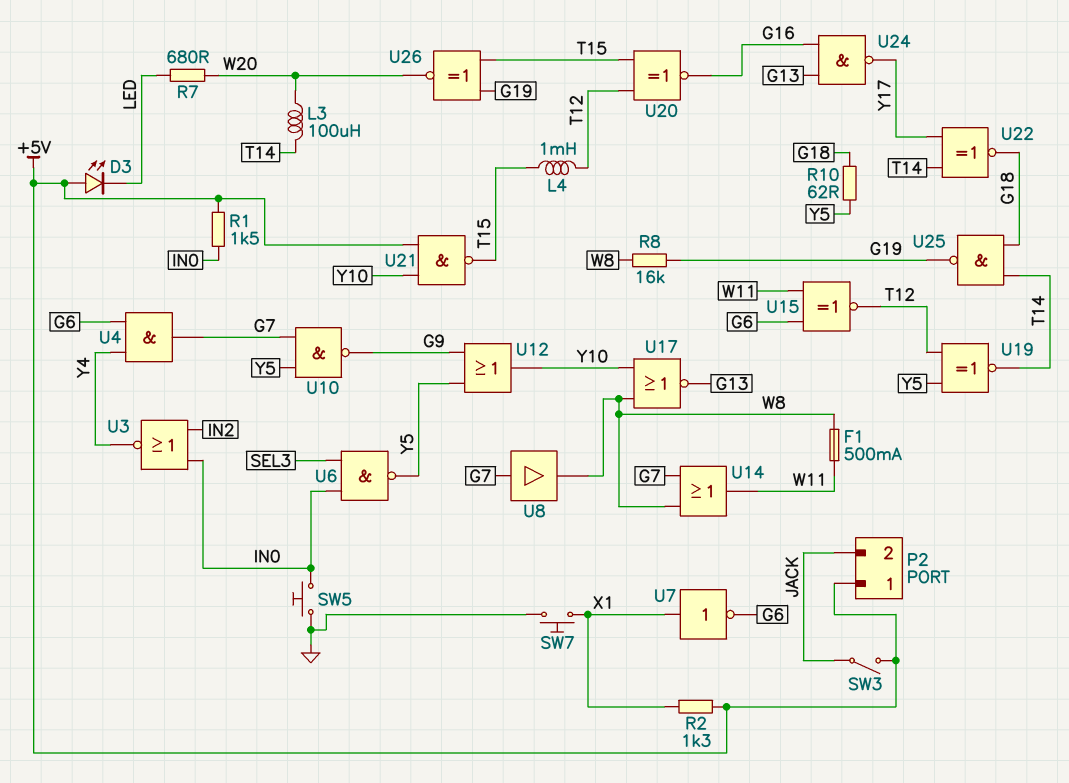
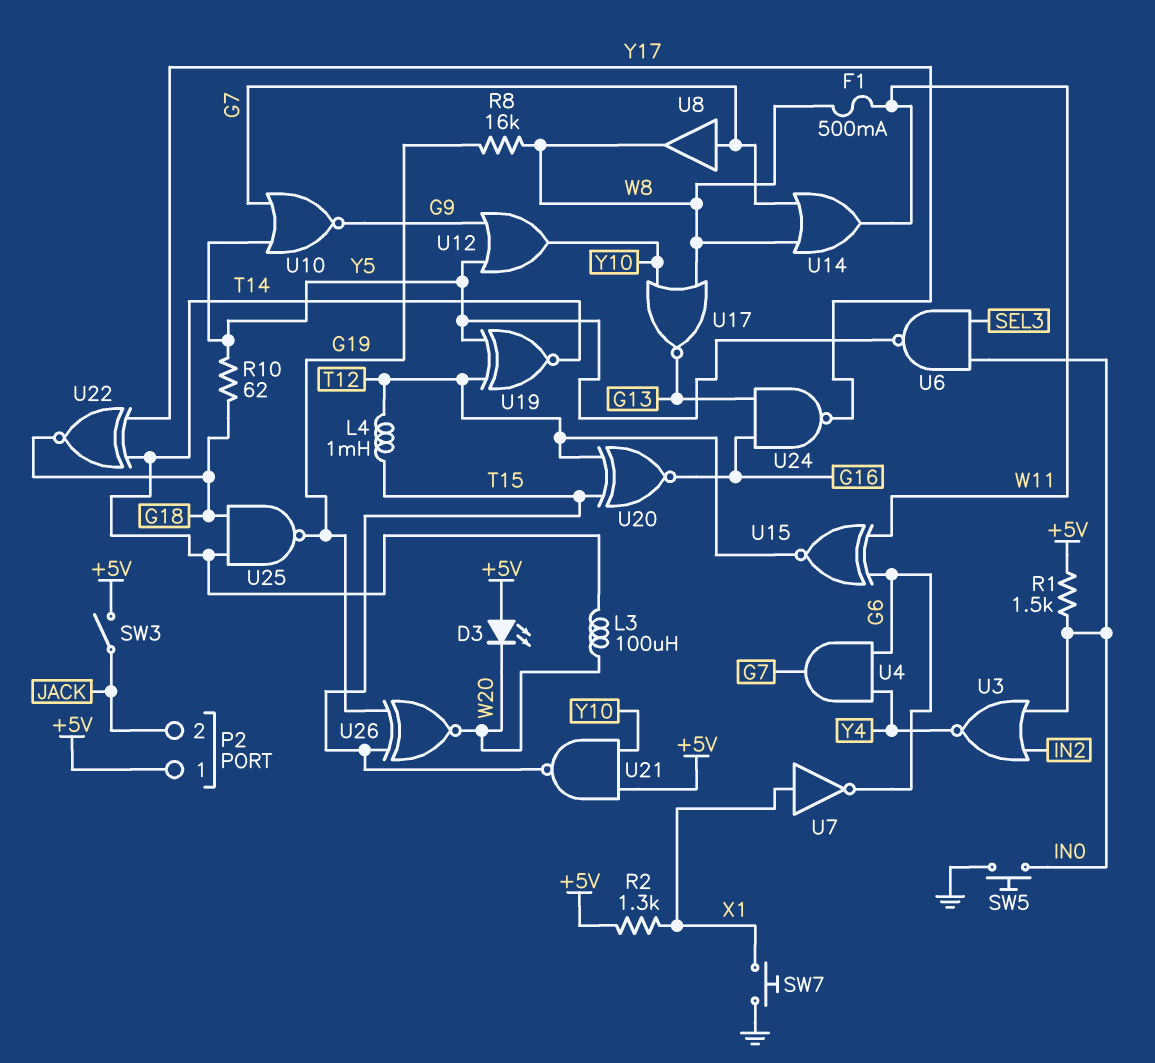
D3: LED (A +5V, K LED) -> LED (A +5V, K W20)
R7: 680 (LED, W20) -> none
U10: NAND (in G7, in Y5, out G9) -> NOR (in G7, in Y5, out G9)

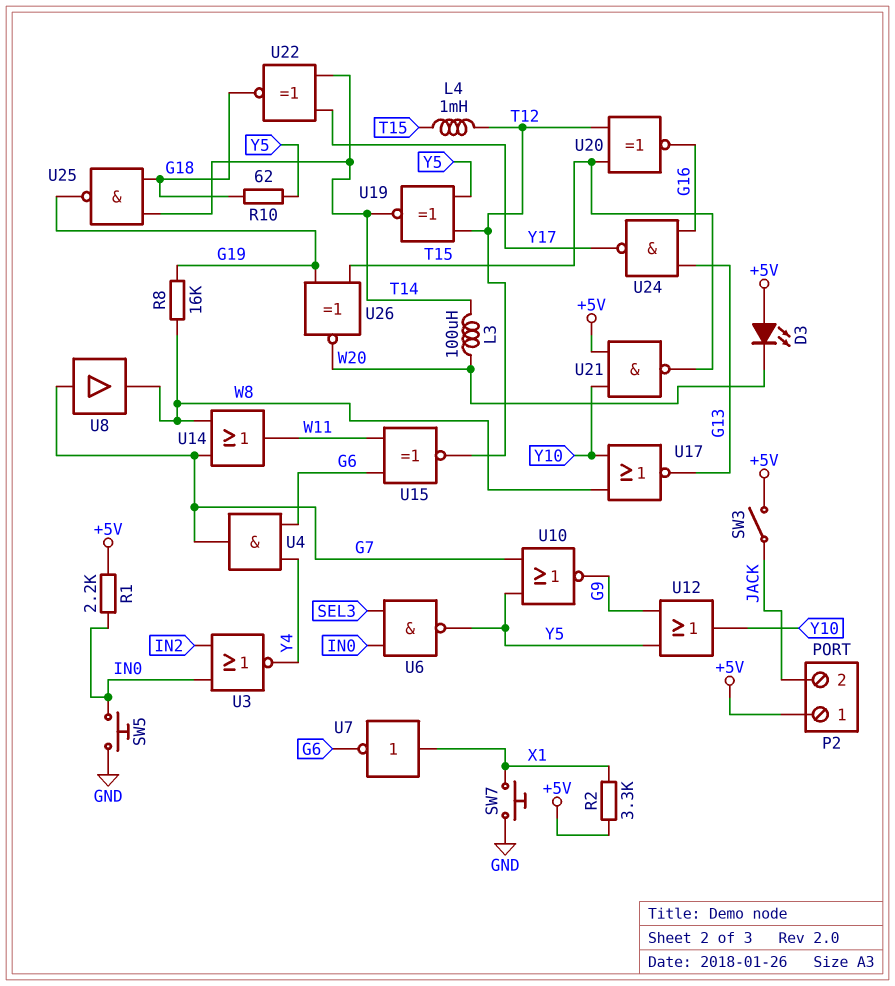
F1: 500mA (W8, W11) -> none
R1: 1.5k (+5V, IN0) -> 2.2k (+5V, IN0)
R2: 1.3k (+5V, X1) -> 3.3k (+5V, X1)

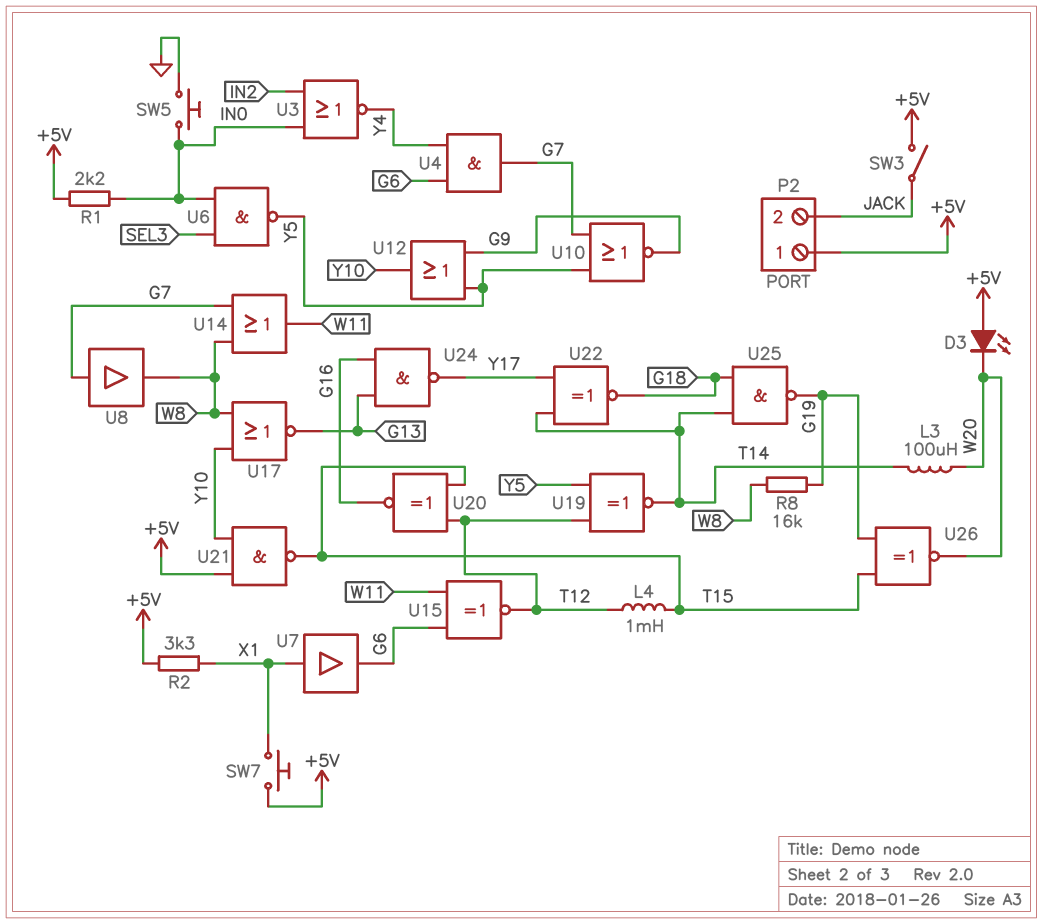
R10: 62 (G18, Y5) -> none
SW7: button (GND, X1) -> button (+5V, X1)
U7: NOT (in X1, out G6) -> buffer (in X1, out G6)

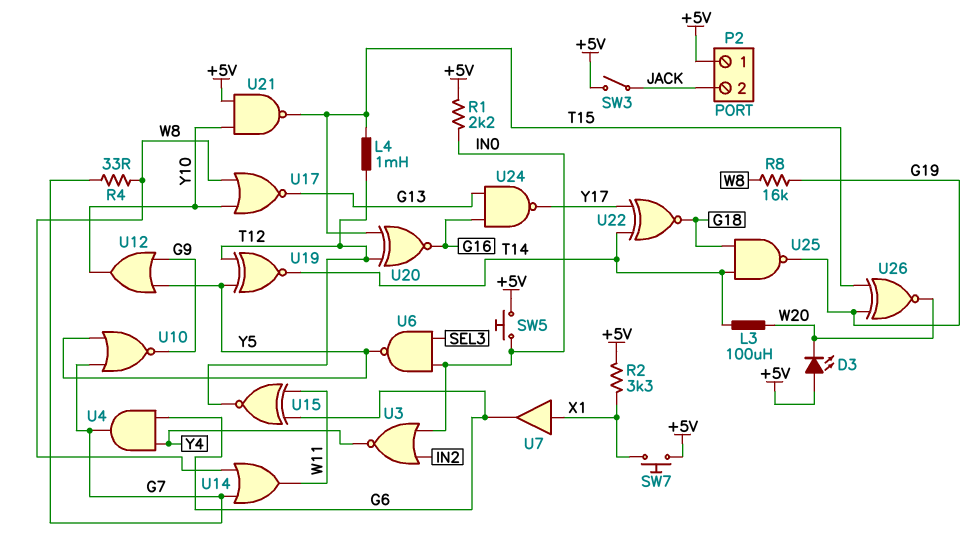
R4: none -> 33 (G7, W8)
SW5: button (GND, IN0) -> button (+5V, IN0)
U8: buffer (in G7, out W8) -> none

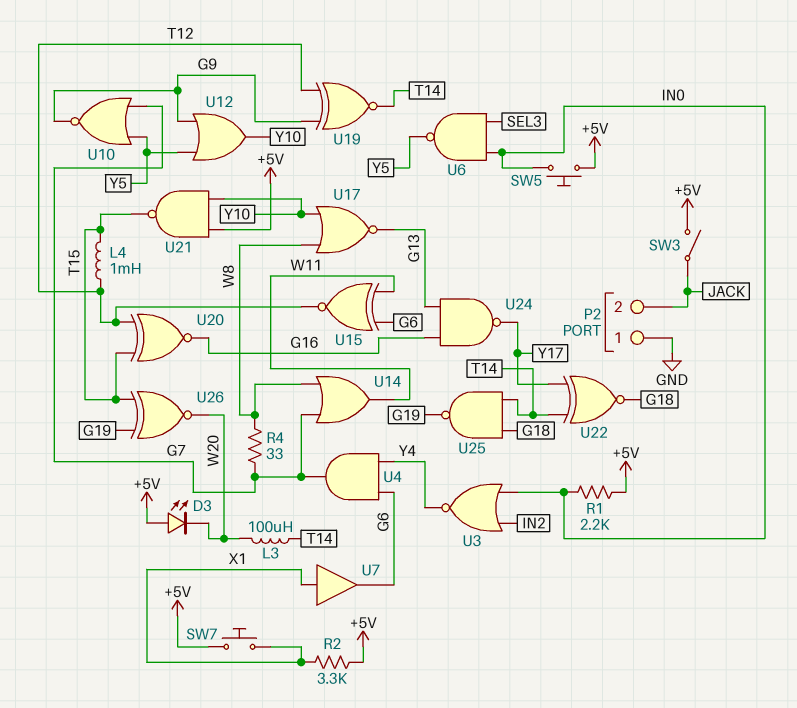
P2 pin 1: +5V -> GND
R8: 16k (G19, W8) -> none
U19: XNOR (in T12, in Y5, out T14) -> XNOR (in G9, in T12, out T14)

